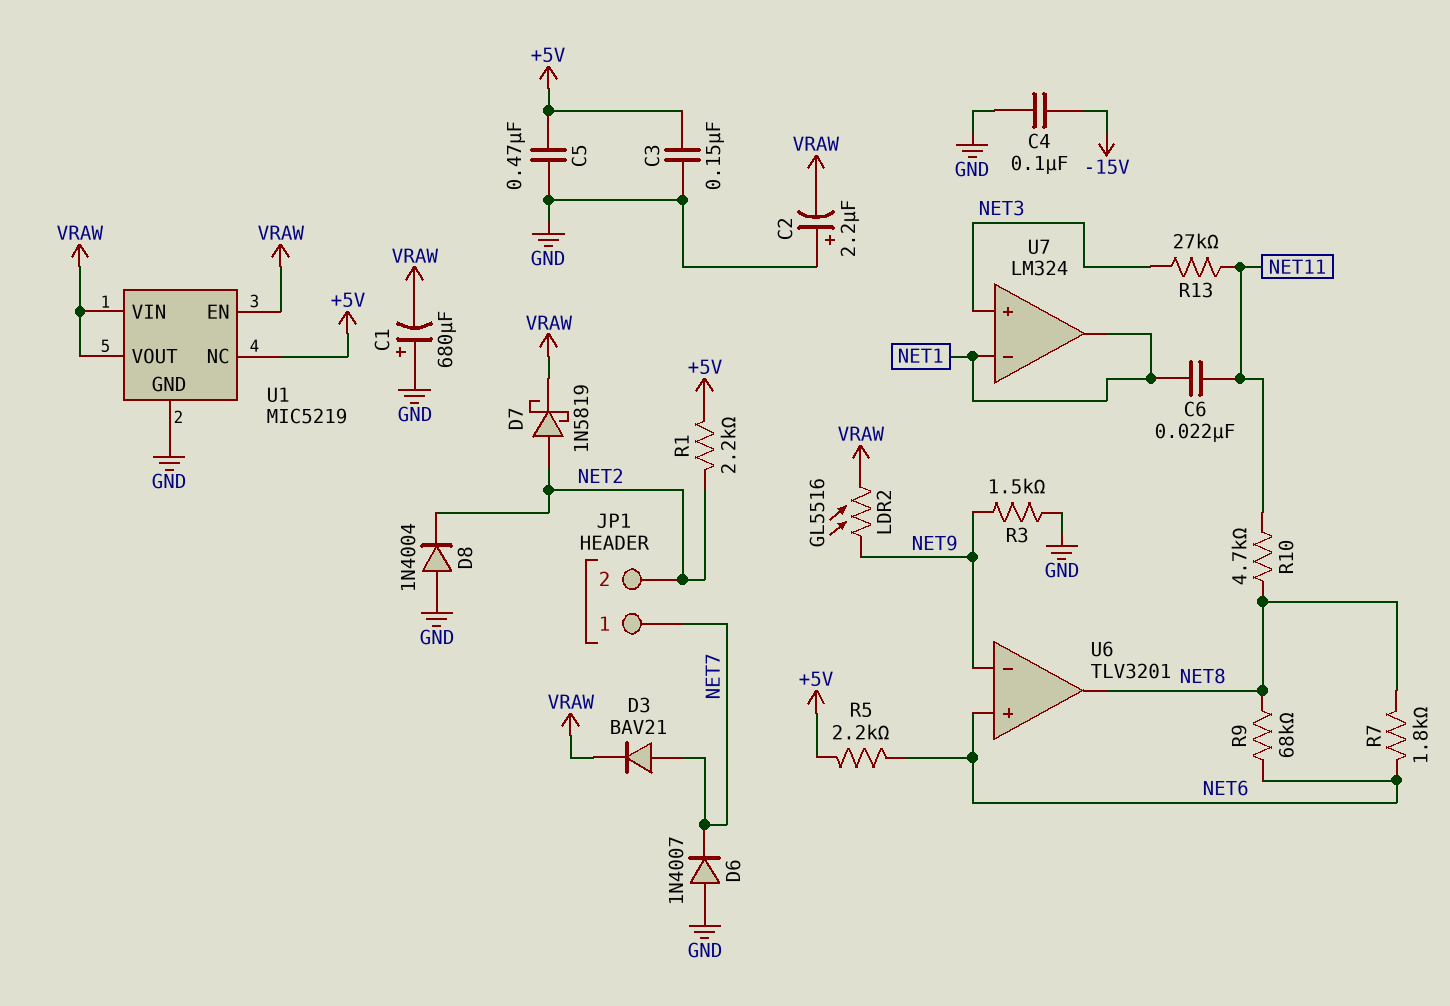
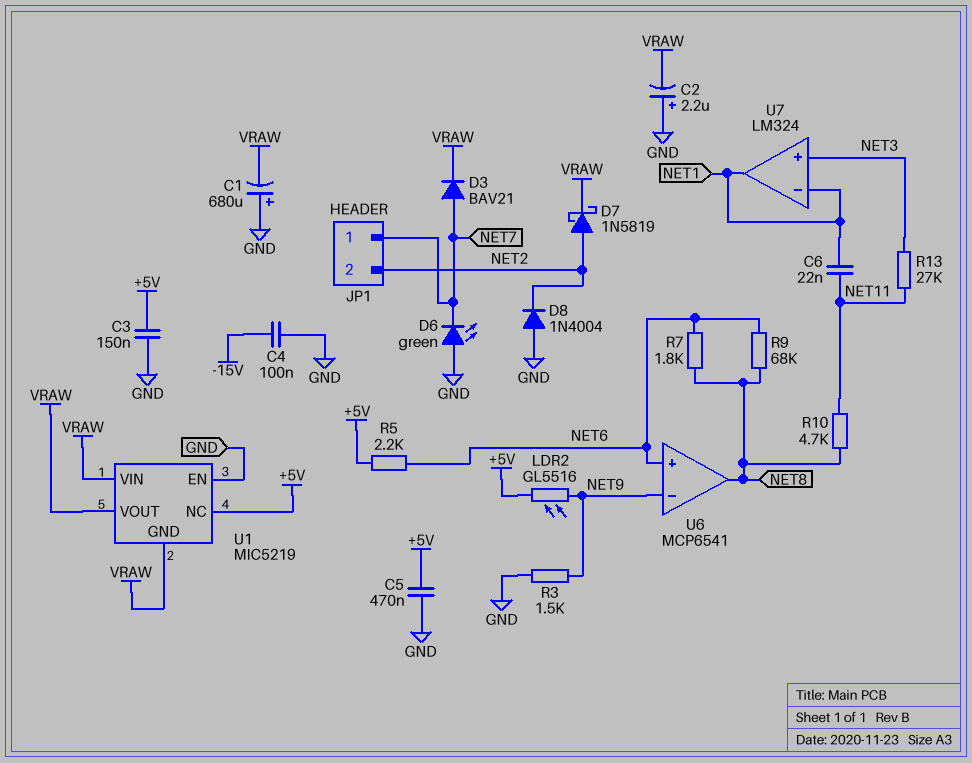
D6: diode 1N4007 (A GND, K NET7) -> LED green (A GND, K NET7)
LDR2: GL5516 (NET9, VRAW) -> GL5516 (+5V, NET9)
R1: 2.2k (+5V, NET2) -> none
U1 pin EN: VRAW -> GND
U1 pin GND: GND -> VRAW
U6: TLV3201 -> MCP6541

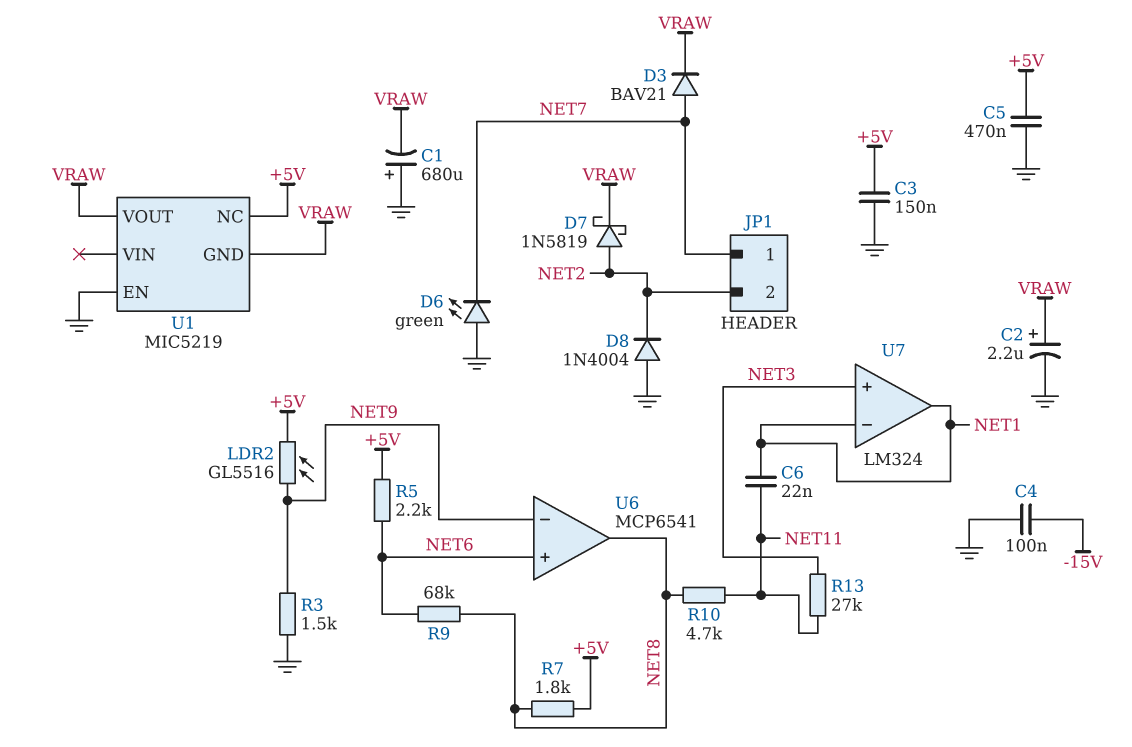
C2: 2.2uF (plus GND, minus VRAW) -> 2.2uF (plus VRAW, minus GND)
R7: 1.8k (NET6, NET8) -> 1.8k (+5V, NET8)
U1 pin VIN: VRAW -> none

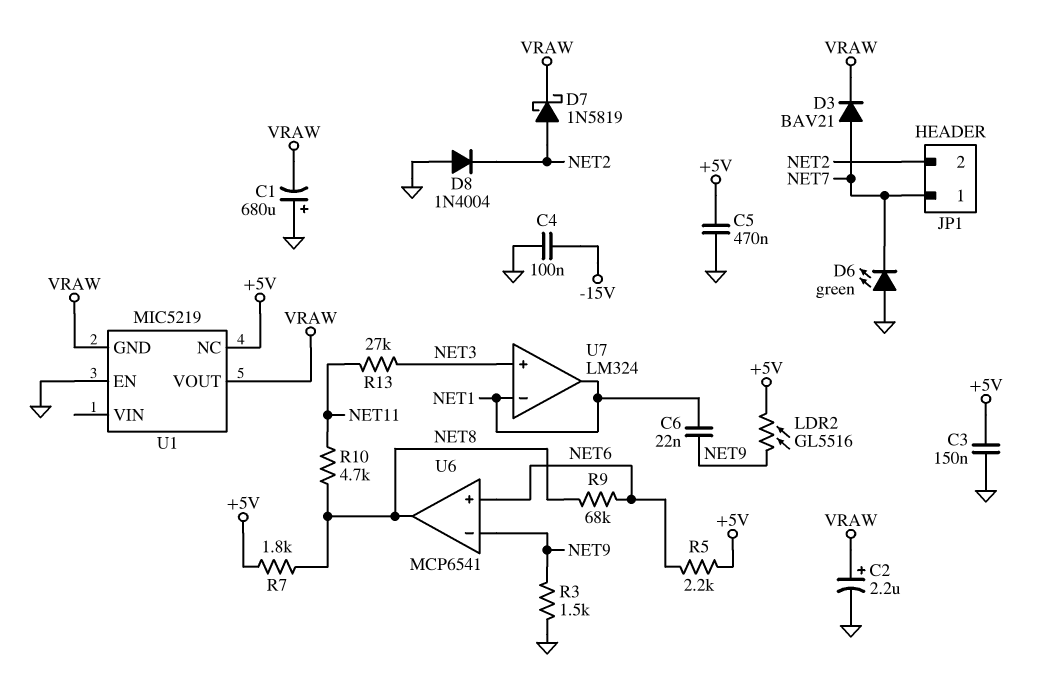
C6: 22nF (NET1, NET11) -> 22nF (NET1, NET9)

